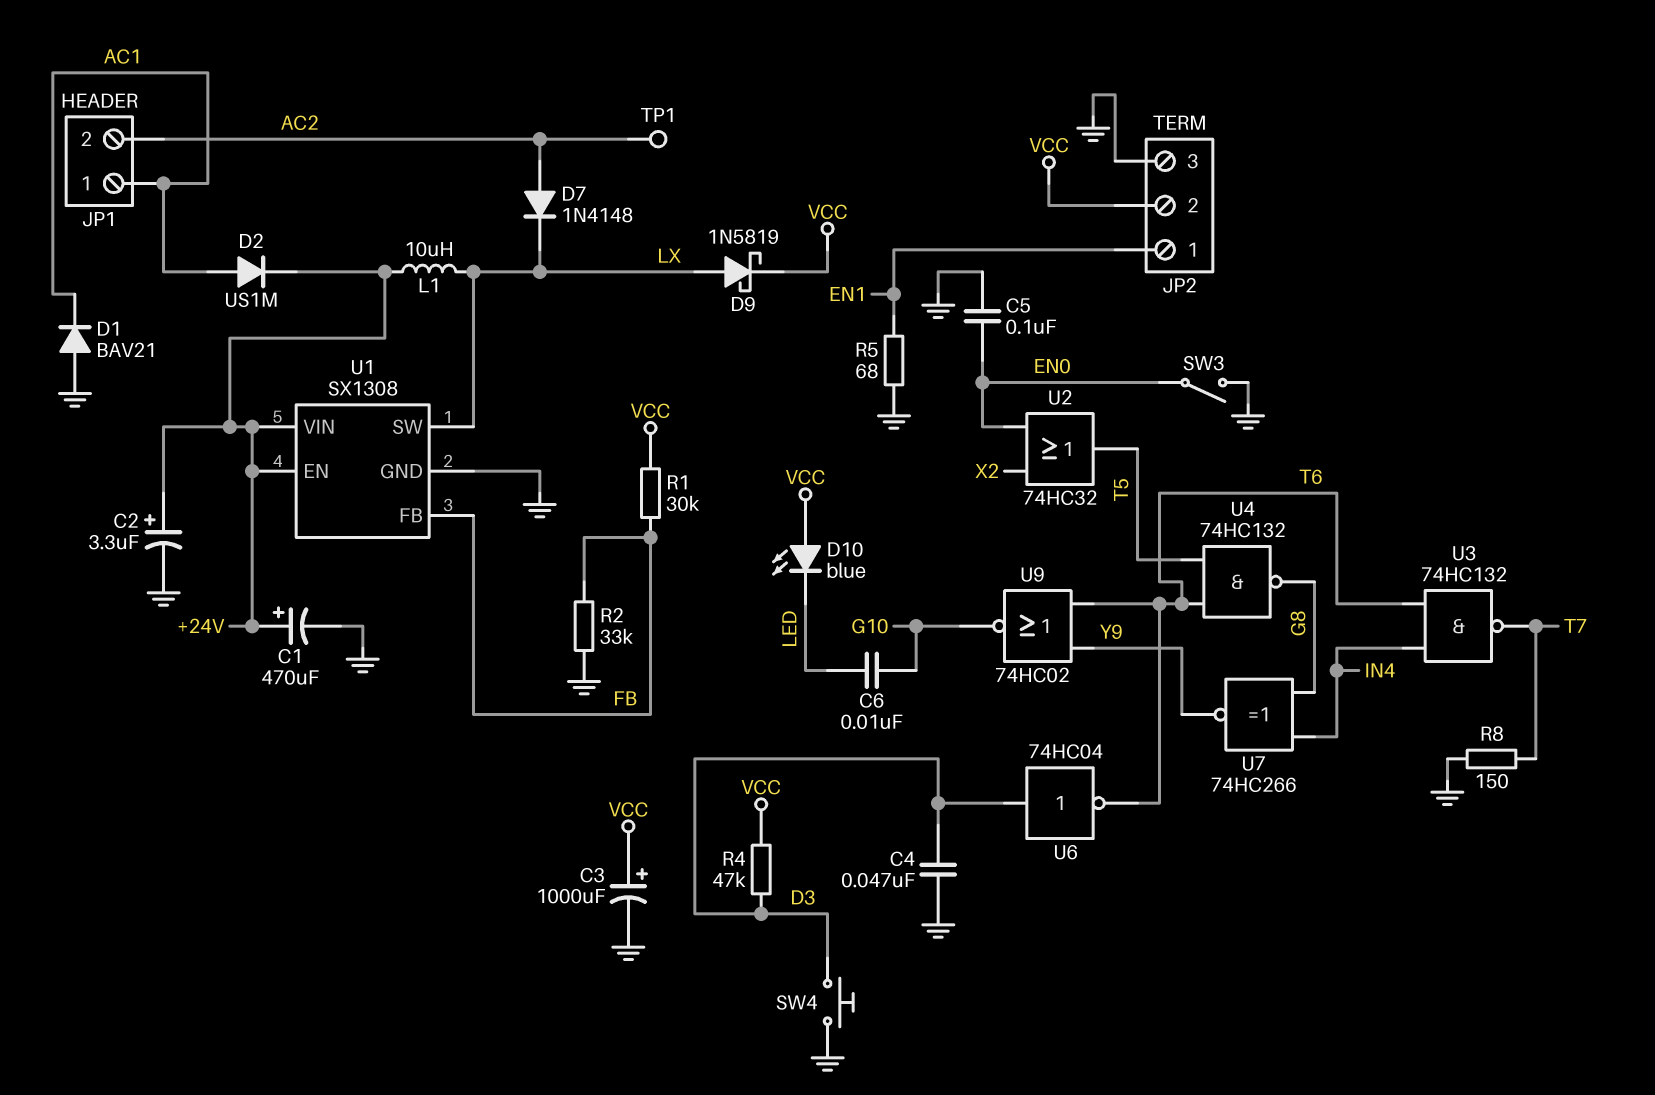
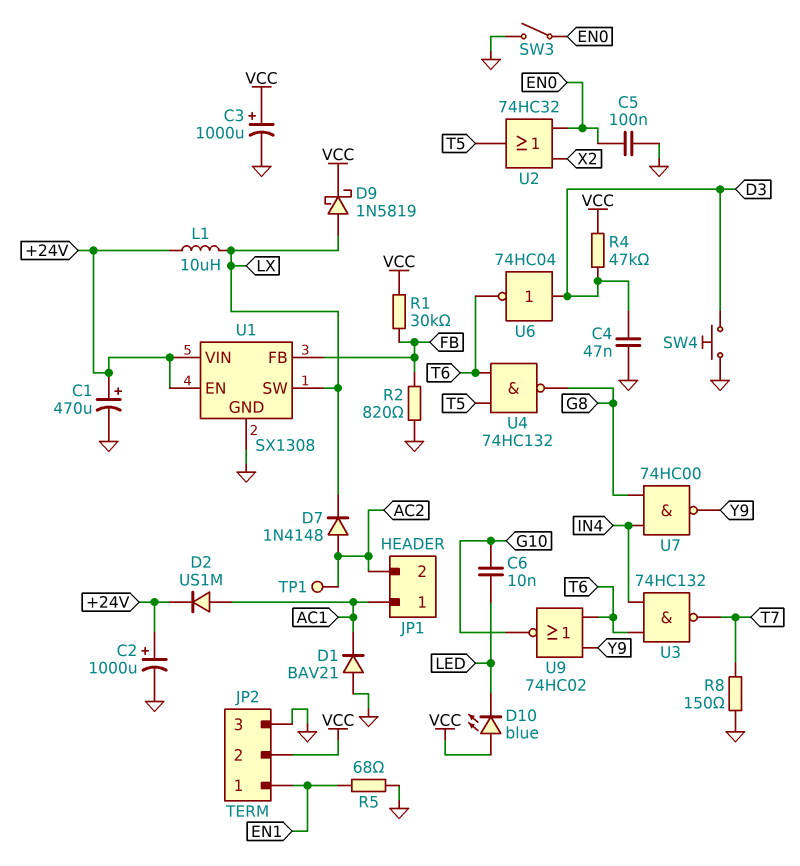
C2: 3.3uF (plus +24V, minus GND) -> 1000uF (plus +24V, minus GND)
R2: 33k (FB, GND) -> 820 (FB, GND)
U7: XNOR 74HC266 (in G8, in IN4, out Y9) -> NAND 74HC00 (in G8, in IN4, out Y9)

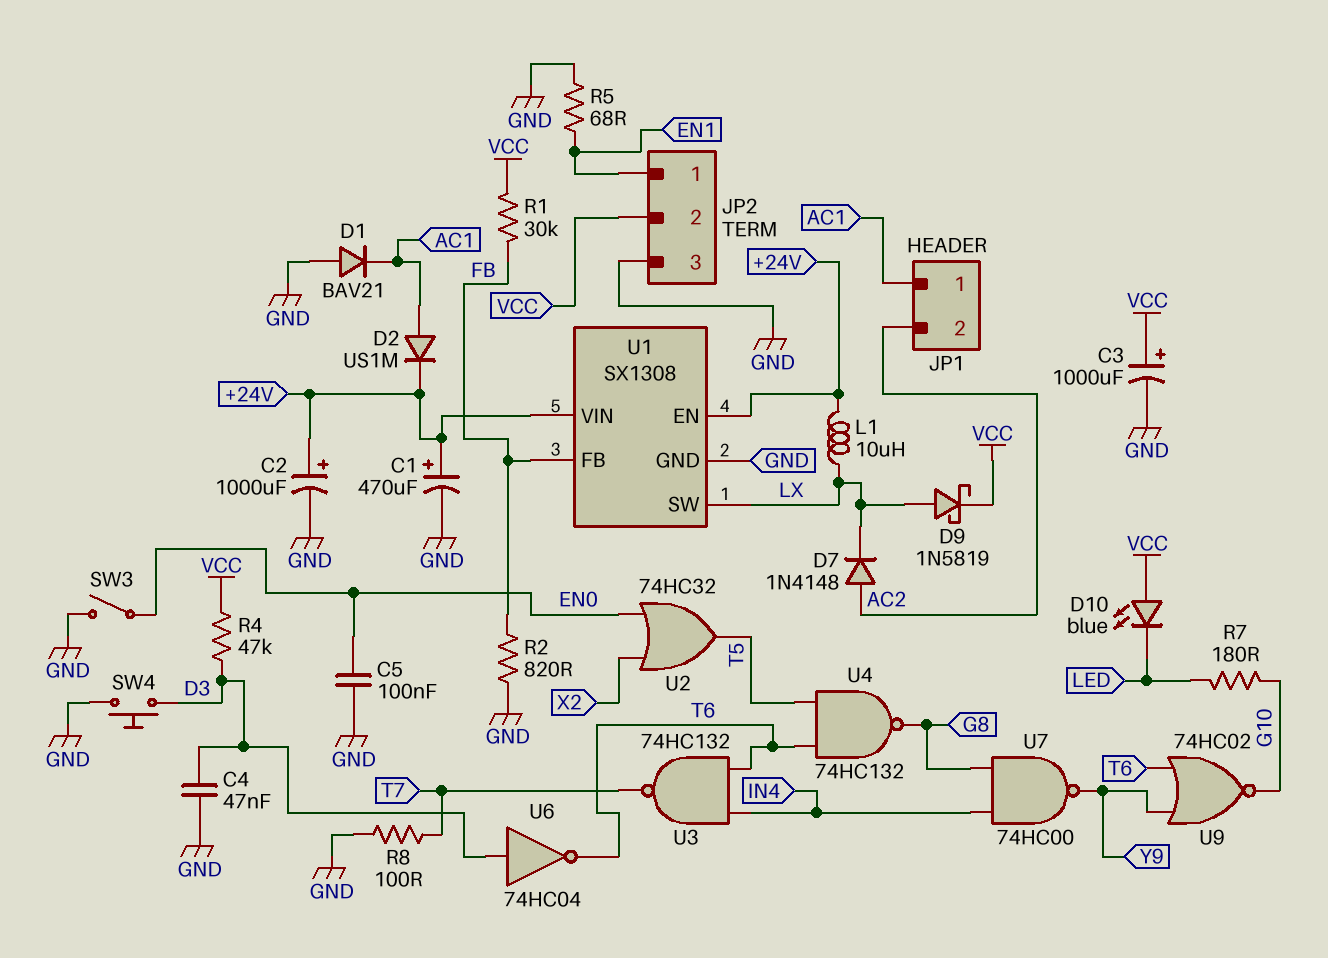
C6: 10nF (G10, LED) -> none
R7: none -> 180 (G10, LED)
R8: 150 (GND, T7) -> 100 (GND, T7)
TP1: test point (AC2) -> none

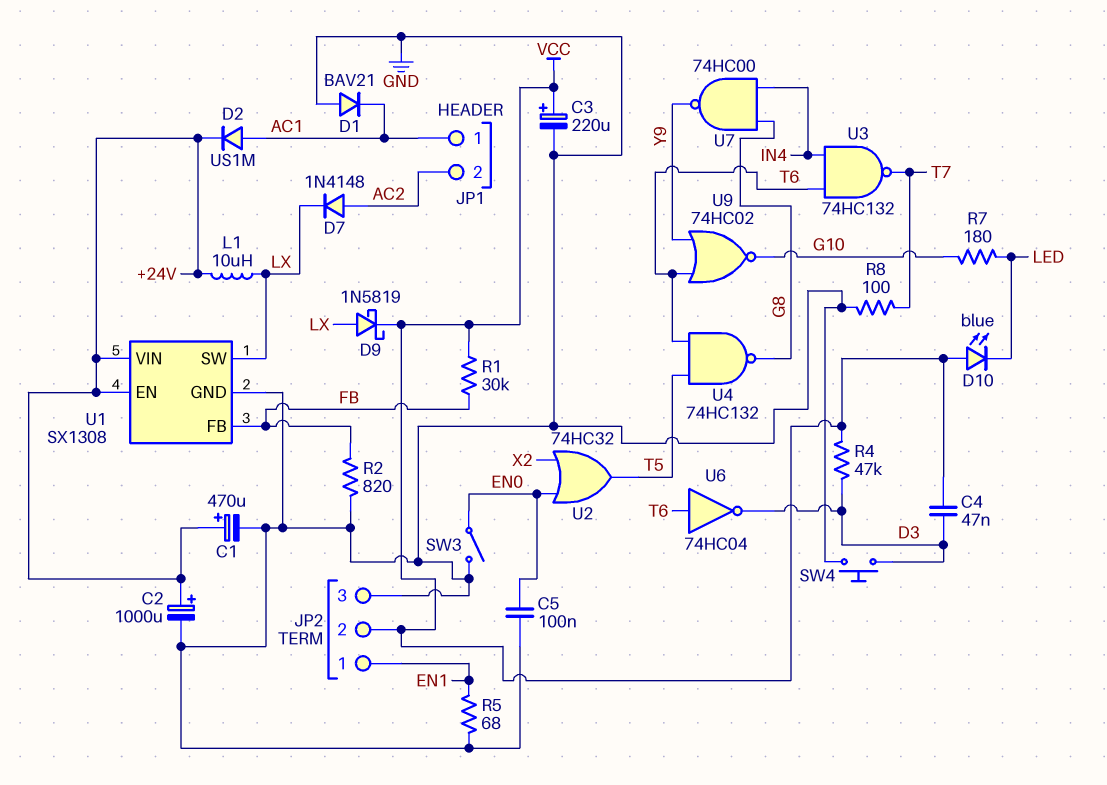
C3: 1000uF (plus VCC, minus GND) -> 220uF (plus VCC, minus GND)
C4: 47nF (D3, GND) -> 47nF (D3, VCC)
U6: NOT 74HC04 (in D3, out T6) -> NOT 74HC04 (in T6, out D3)

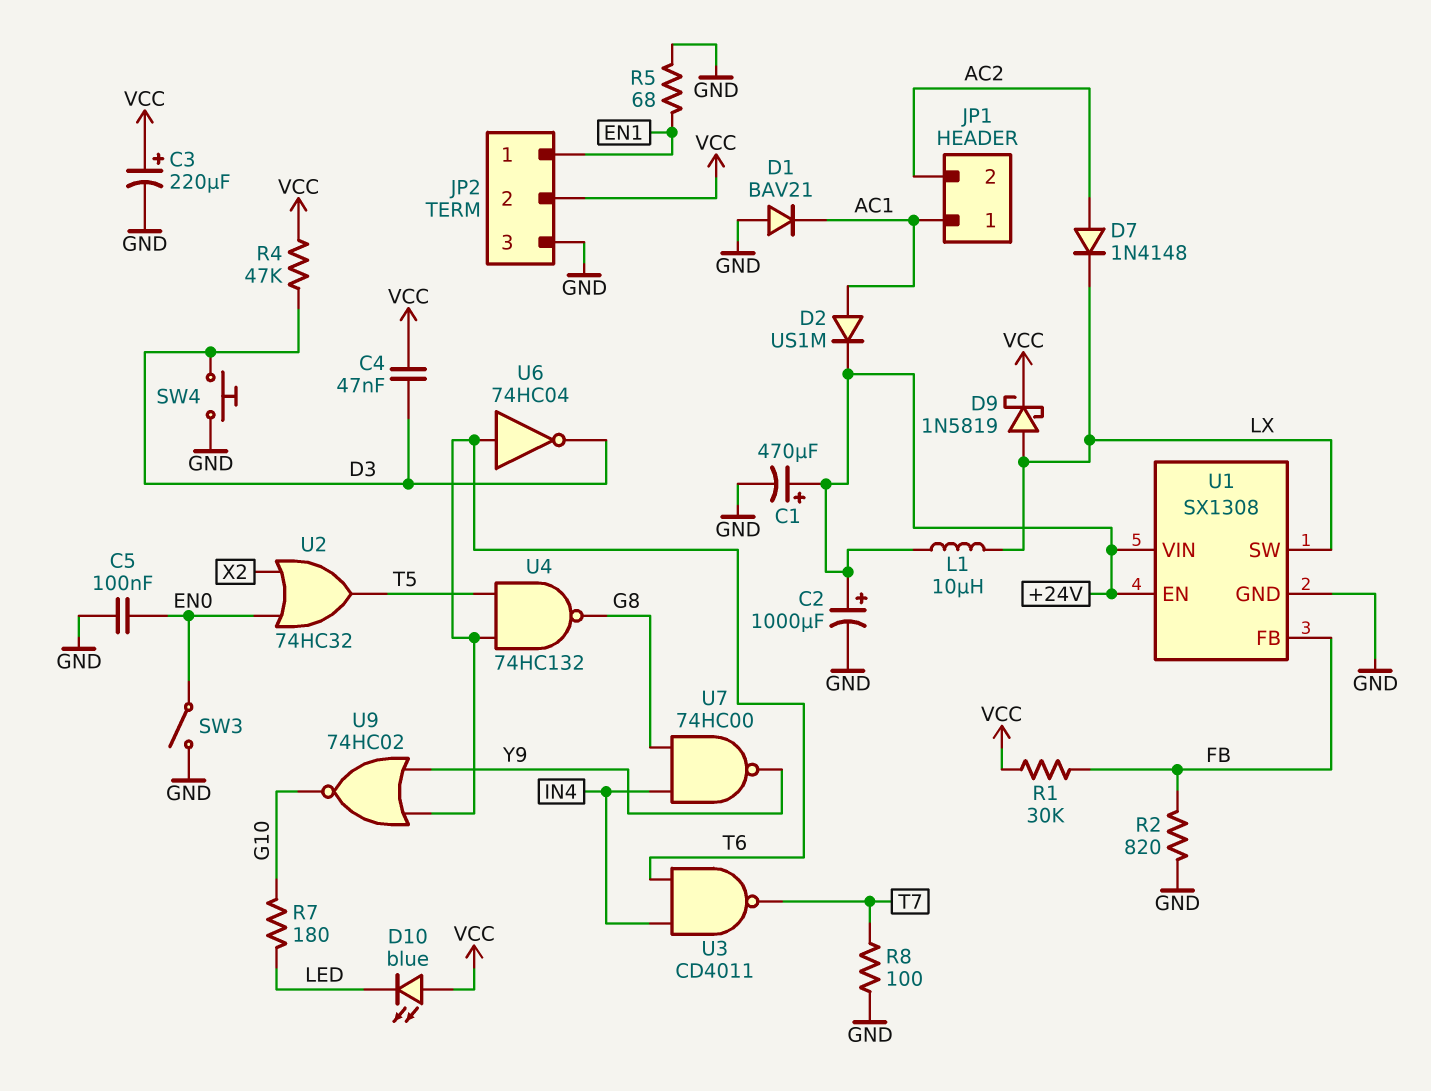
U3: NAND 74HC132 (in IN4, in T6, out T7) -> NAND CD4011 (in IN4, in T6, out T7)

